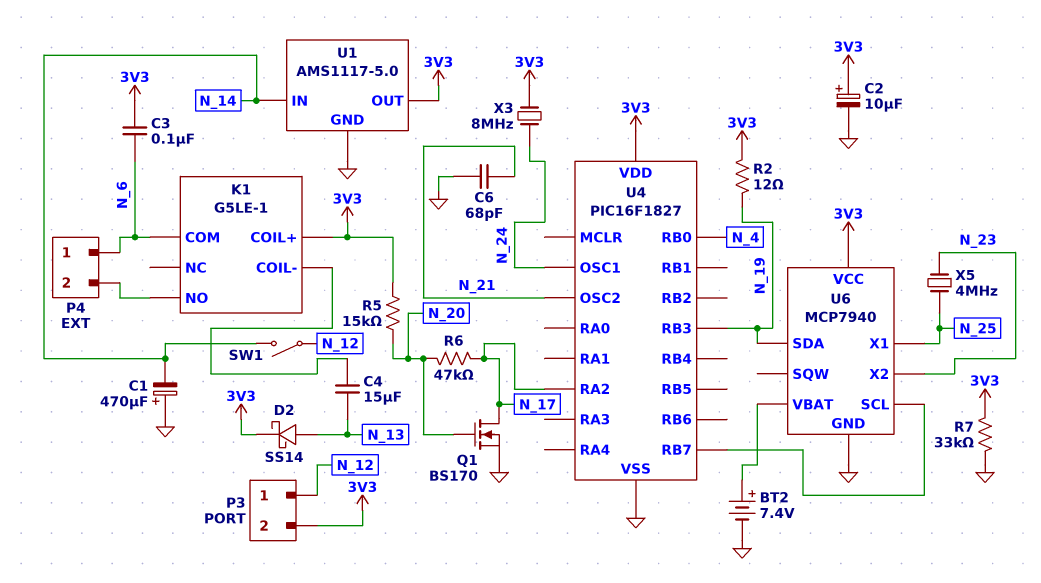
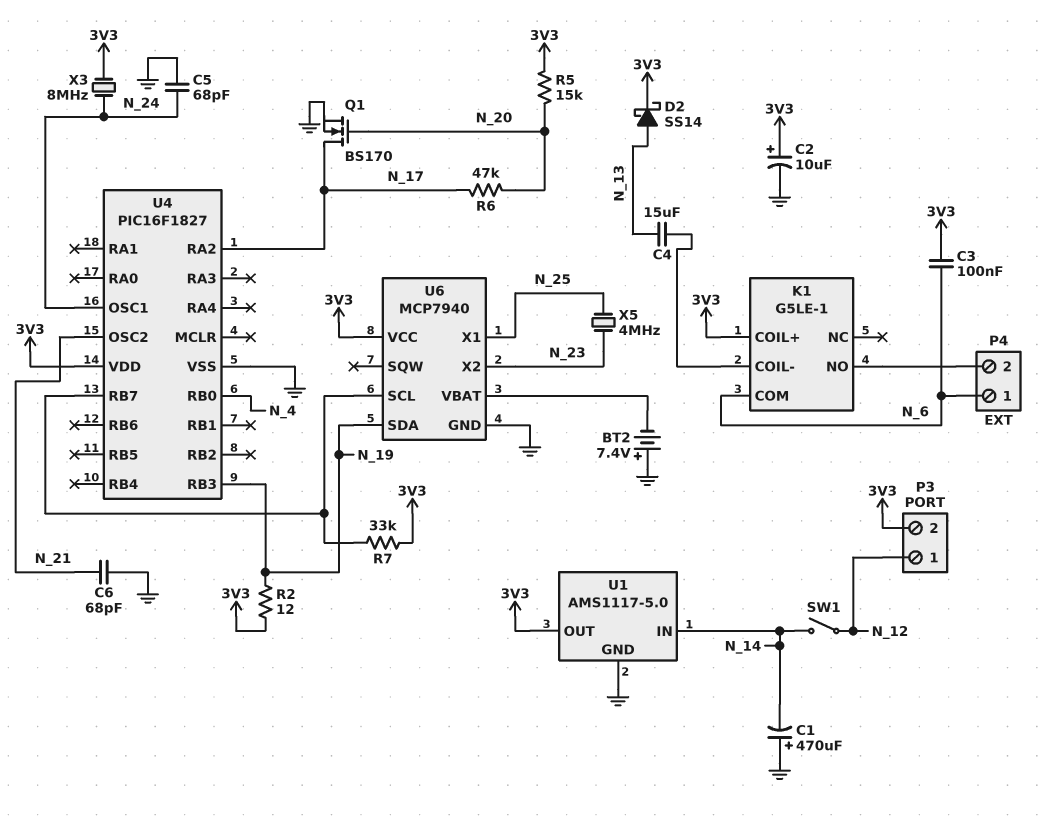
BT2: 7.4V (plus U6/VBAT, minus GND) -> 7.4V (plus GND, minus U6/VBAT)
C5: none -> 68pF (GND, N_24)
R7: 33k (3V3, GND) -> 33k (3V3, U4/RB7)

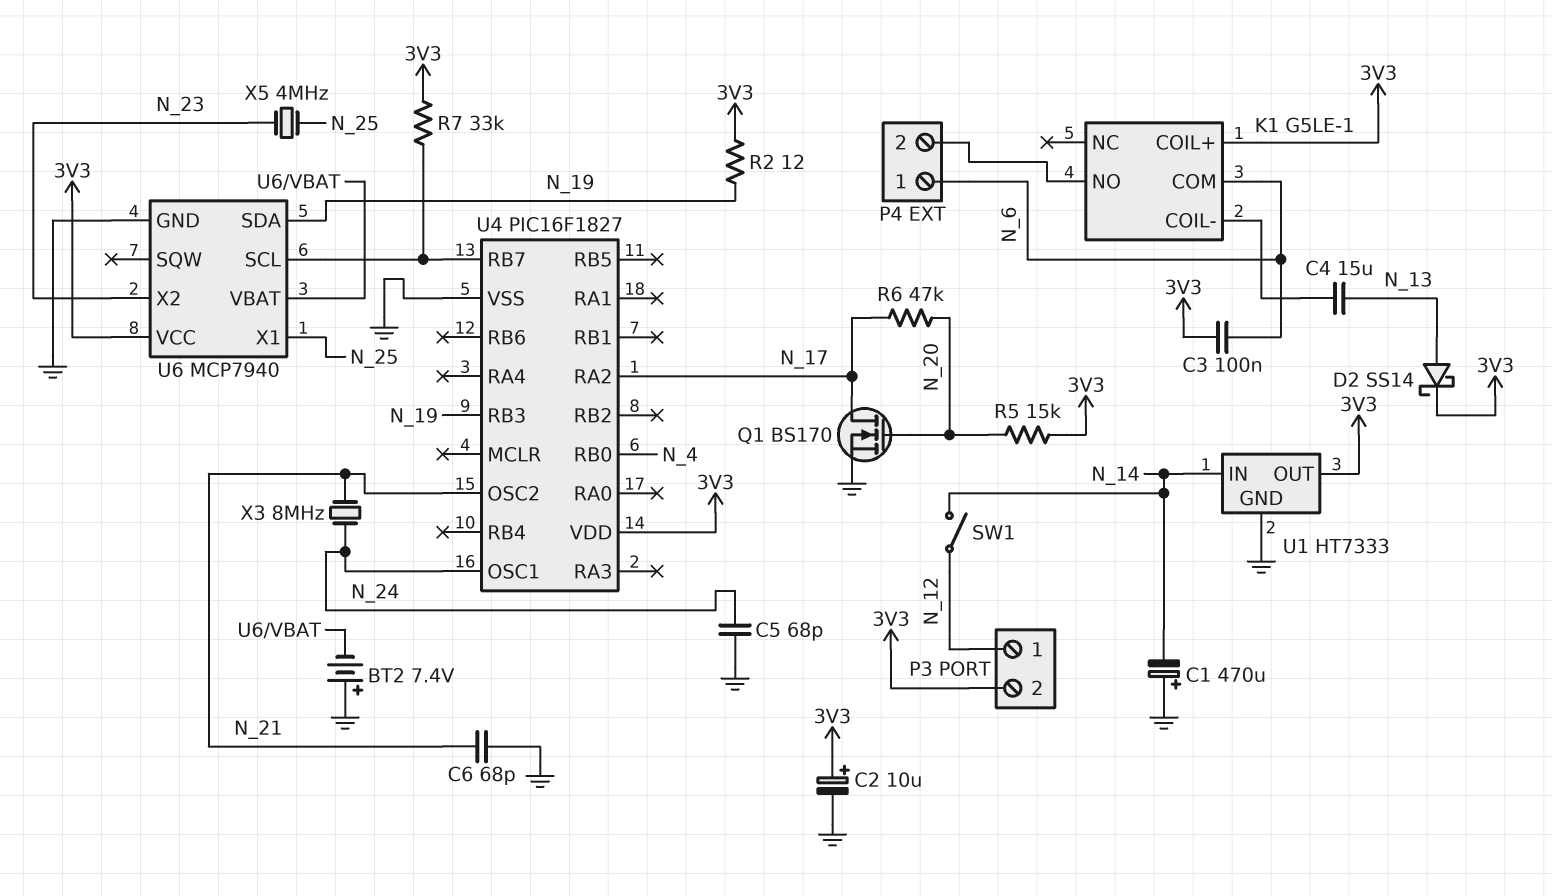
U1: AMS1117-5.0 -> HT7333
X3: 8MHz (3V3, N_24) -> 8MHz (N_21, N_24)

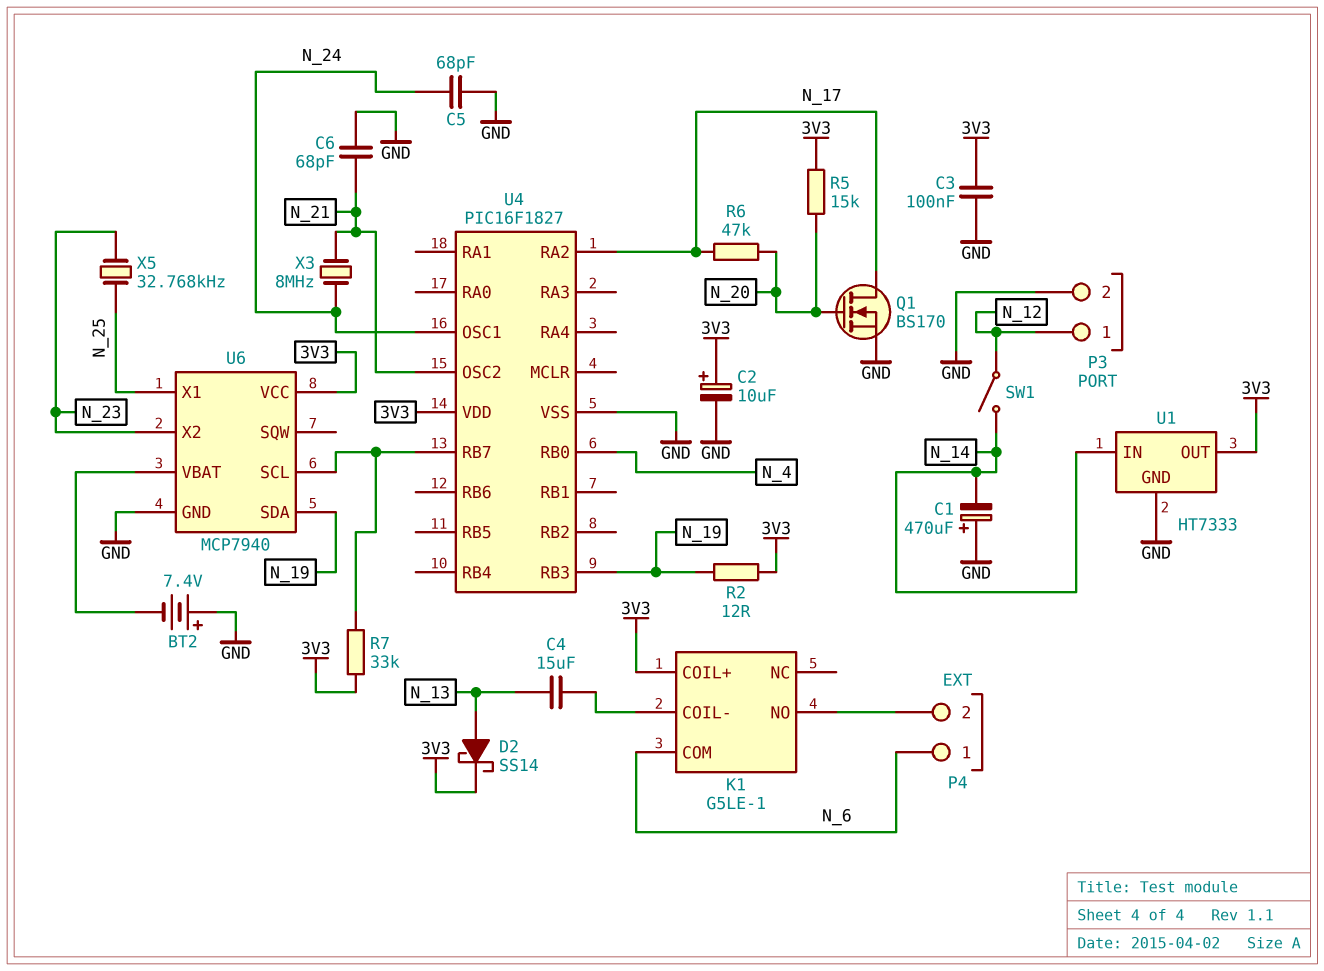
C3: 100nF (3V3, N_6) -> 100nF (3V3, GND)
P3 pin 2: 3V3 -> GND
X5: 4MHz (N_23, N_25) -> 32.768kHz (N_23, N_25)

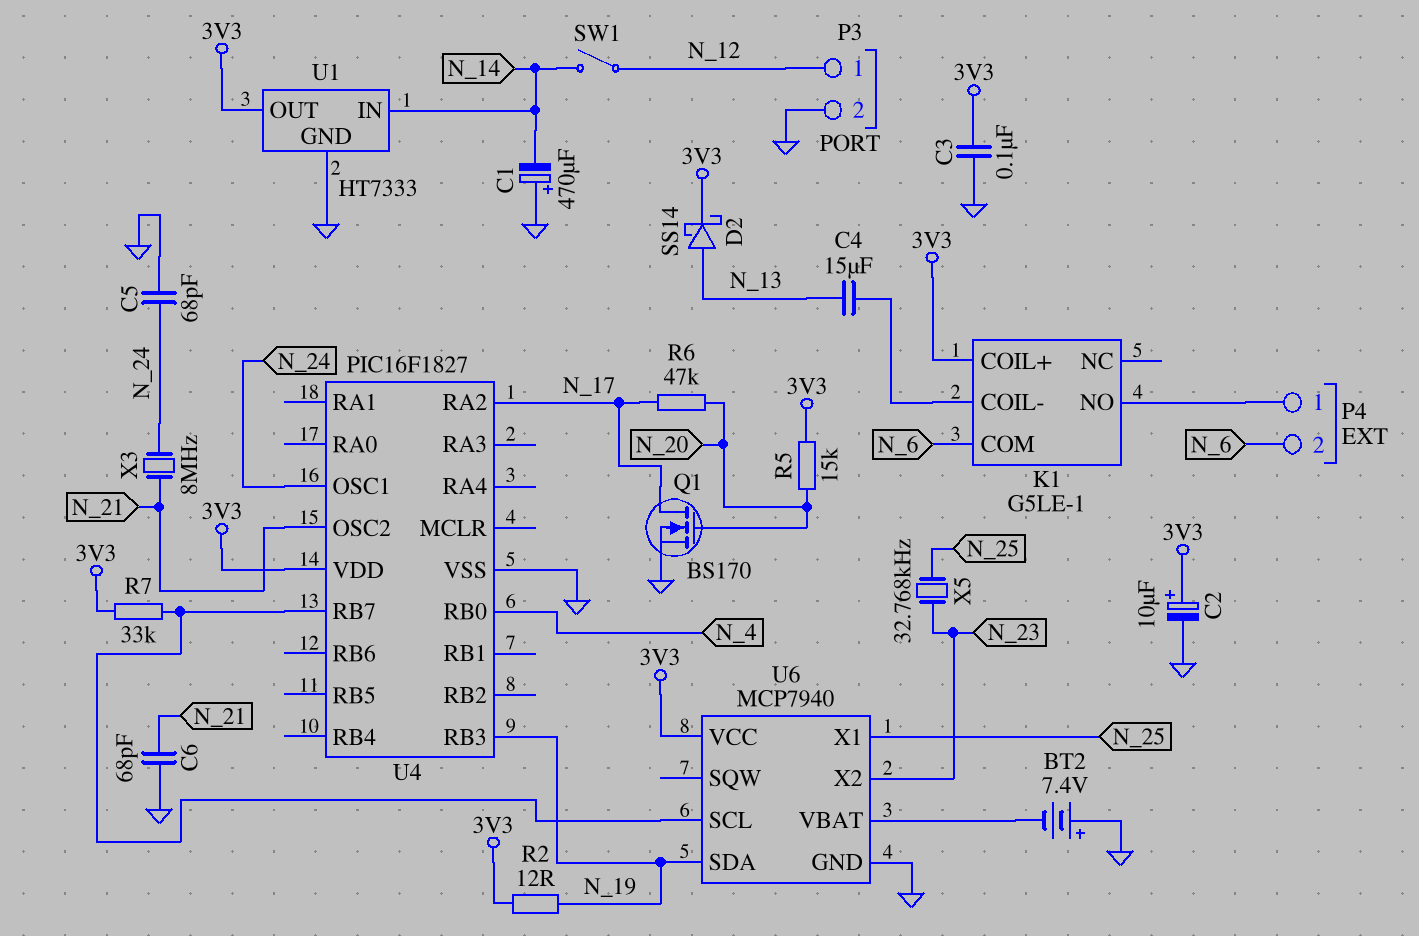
P4 pin 1: N_6 -> K1/NO
P4 pin 2: K1/NO -> N_6

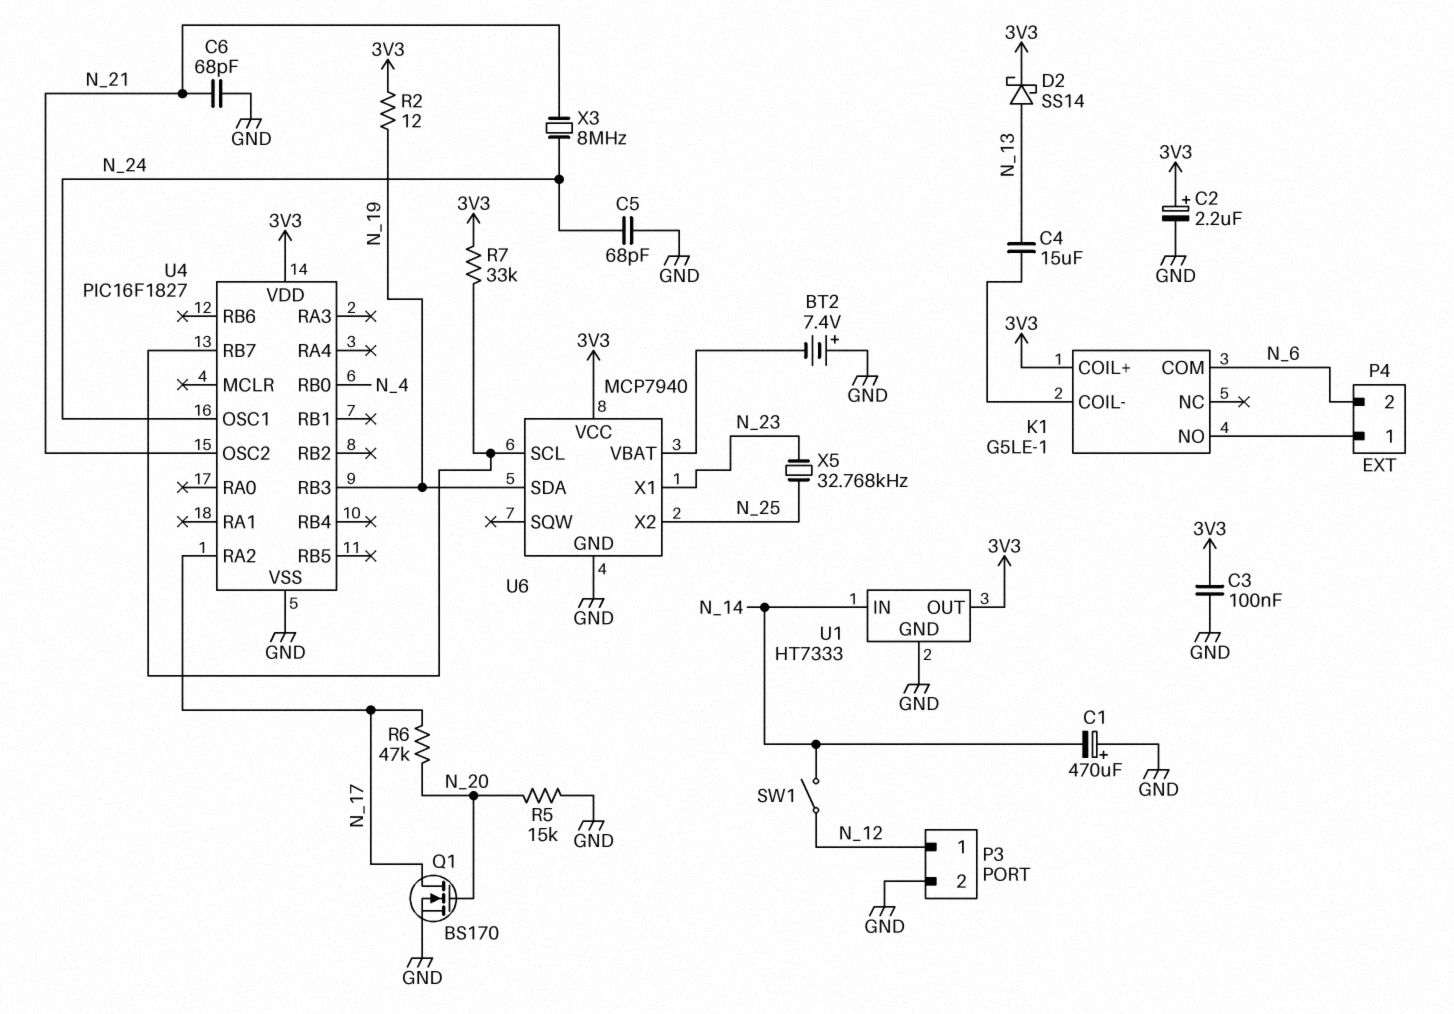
C2: 10uF (plus 3V3, minus GND) -> 2.2uF (plus 3V3, minus GND)
R5: 15k (3V3, N_20) -> 15k (GND, N_20)
U6 pin X1: N_25 -> N_23
U6 pin X2: N_23 -> N_25

